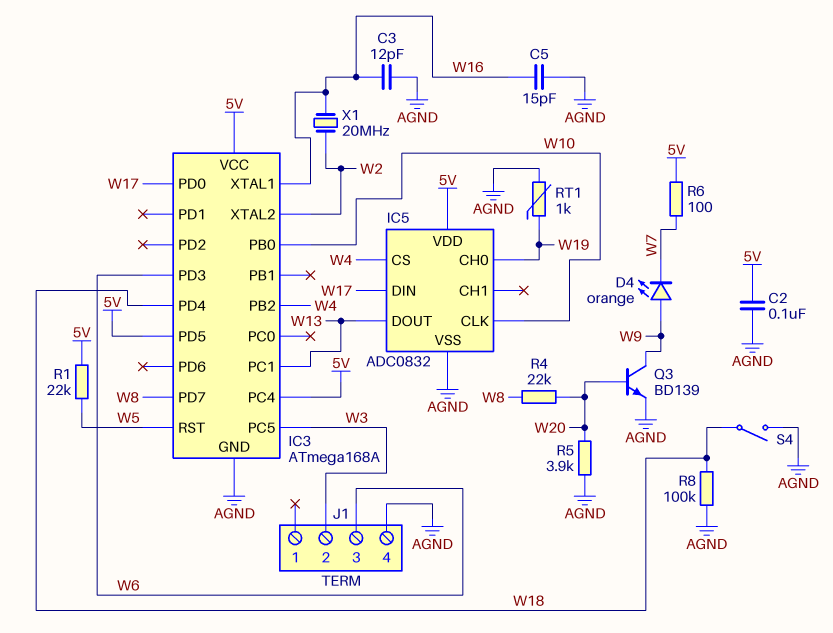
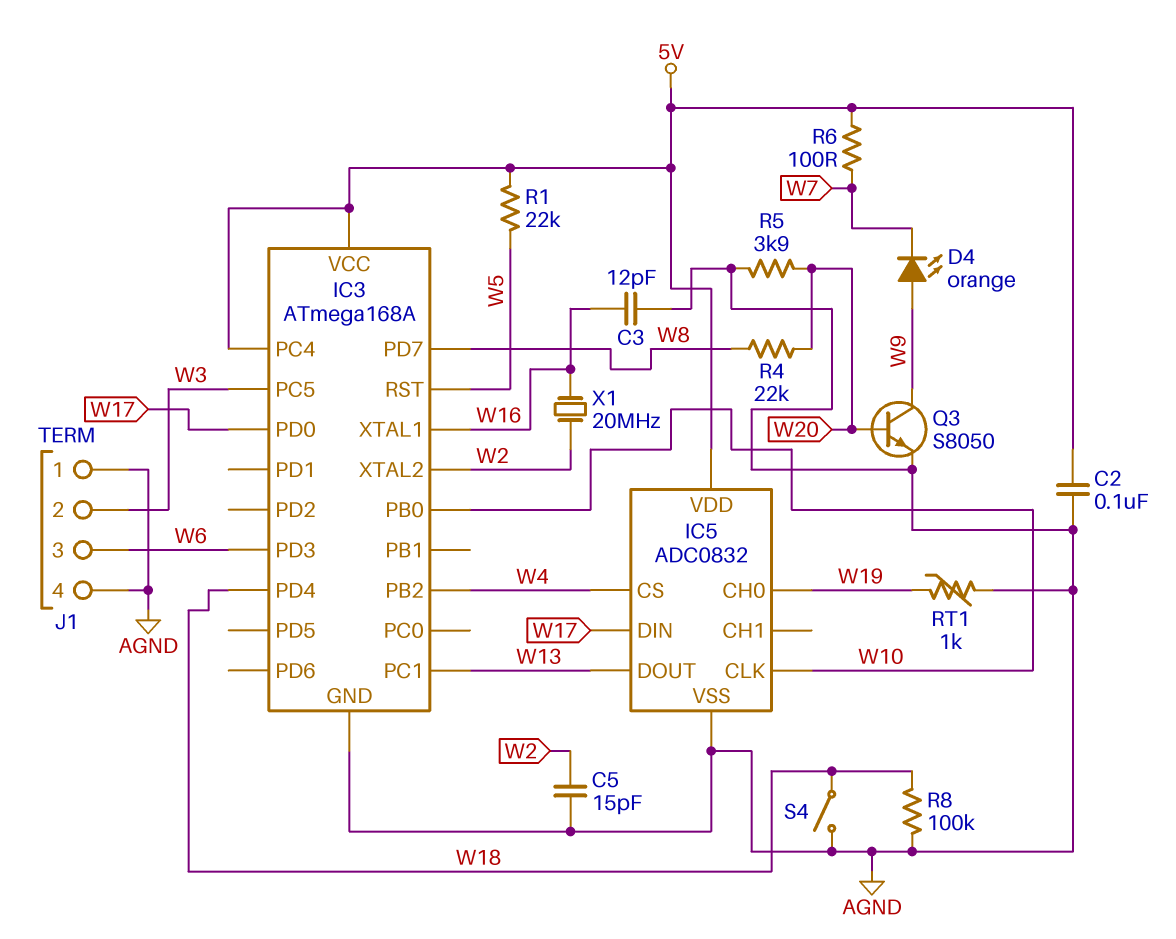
C5: 15pF (AGND, W16) -> 15pF (AGND, W2)
IC3 pin PD5: 5V -> none
J1 pin 1: none -> AGND
Q3: NPN BD139 (B W20, C W9, E AGND) -> NPN S8050 (B W20, C W9, E AGND)

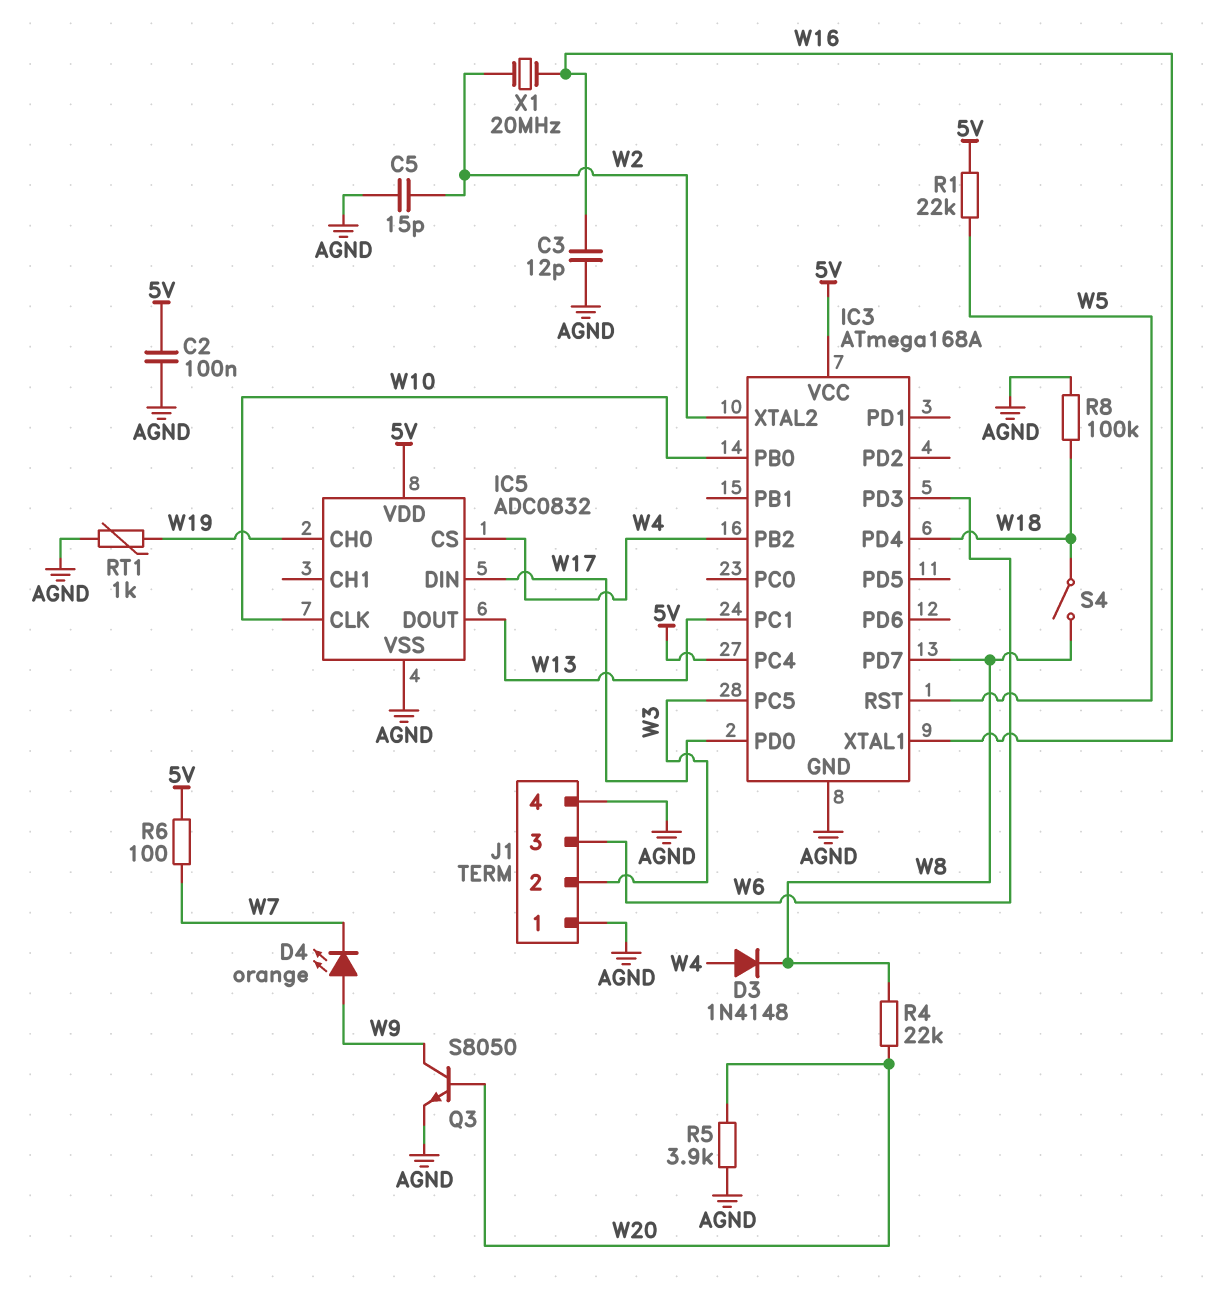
D3: none -> diode 1N4148 (A W4, K W8)
S4: switch (AGND, W18) -> switch (W8, W18)

